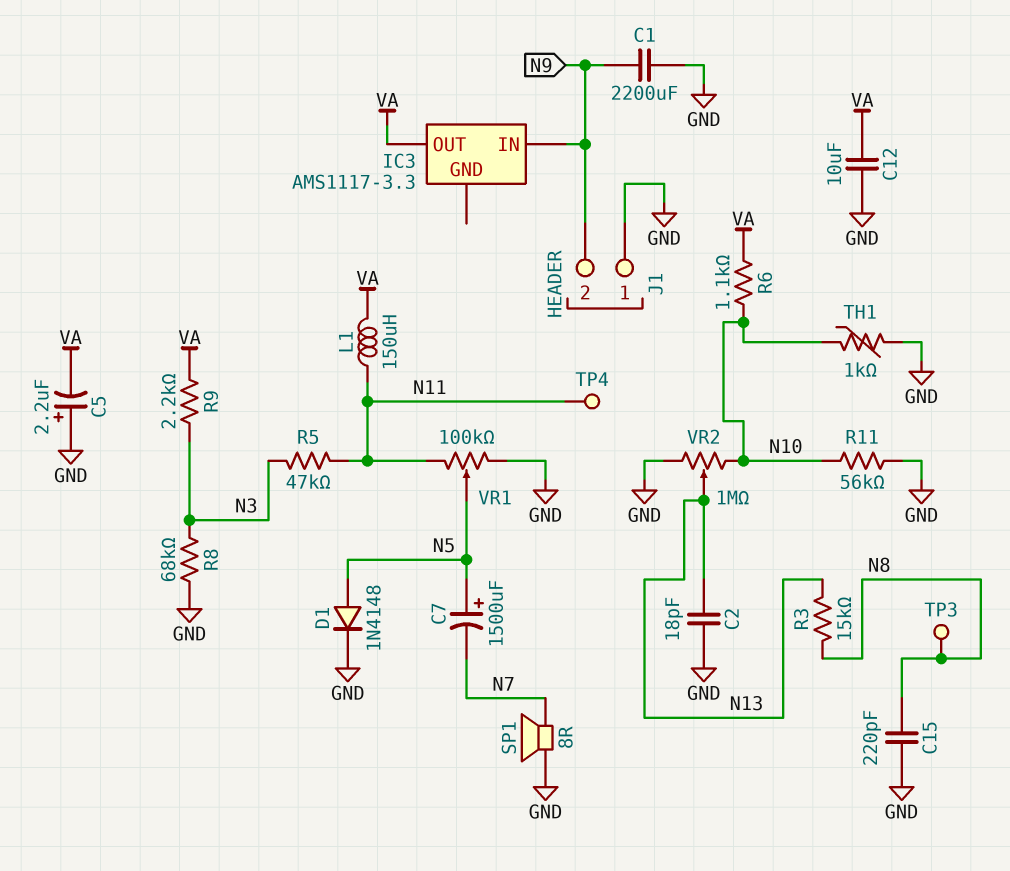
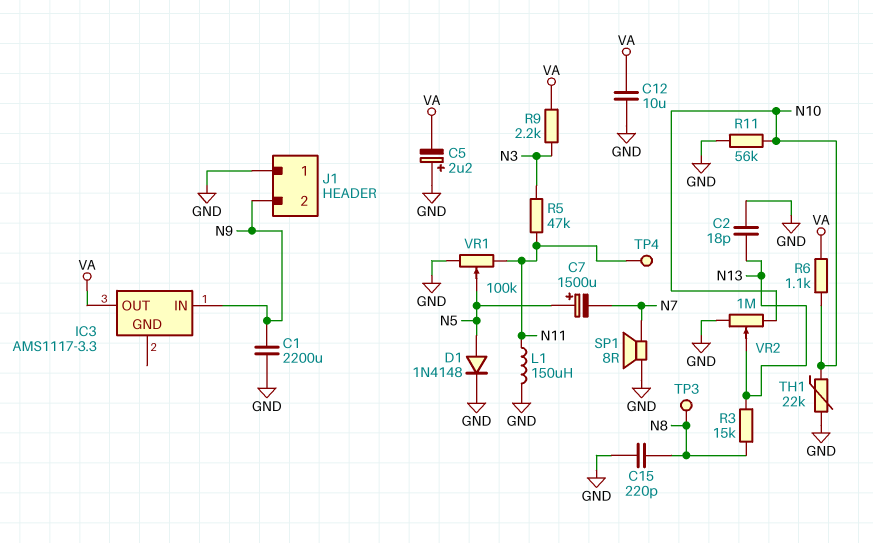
L1: 150uH (N11, VA) -> 150uH (GND, N11)
R8: 68k (GND, N3) -> none
TH1: 1k (GND, N10) -> 22k (GND, N10)

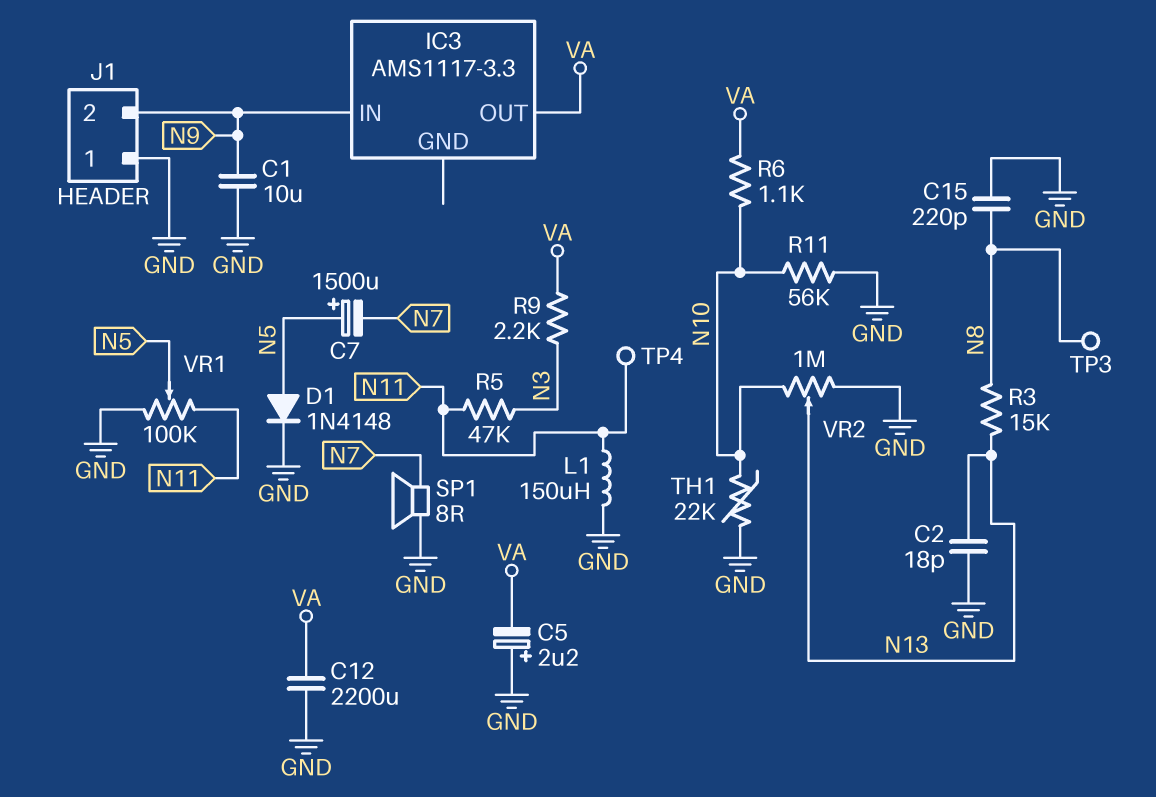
C1: 2200uF (GND, N9) -> 10uF (GND, N9)
C12: 10uF (GND, VA) -> 2200uF (GND, VA)

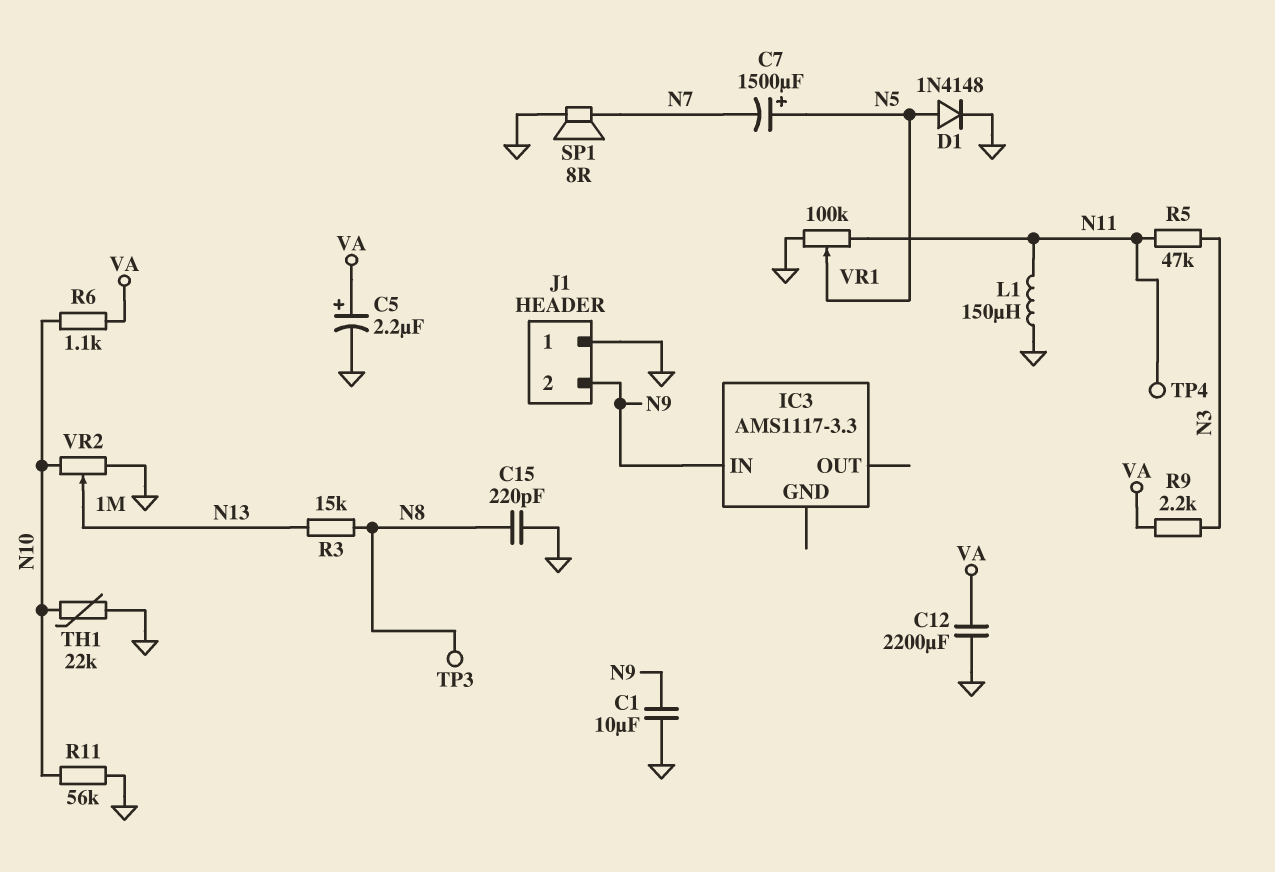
C2: 18pF (GND, N13) -> none
C5: 2.2uF (plus GND, minus VA) -> 2.2uF (plus VA, minus GND)
IC3 pin OUT: VA -> none

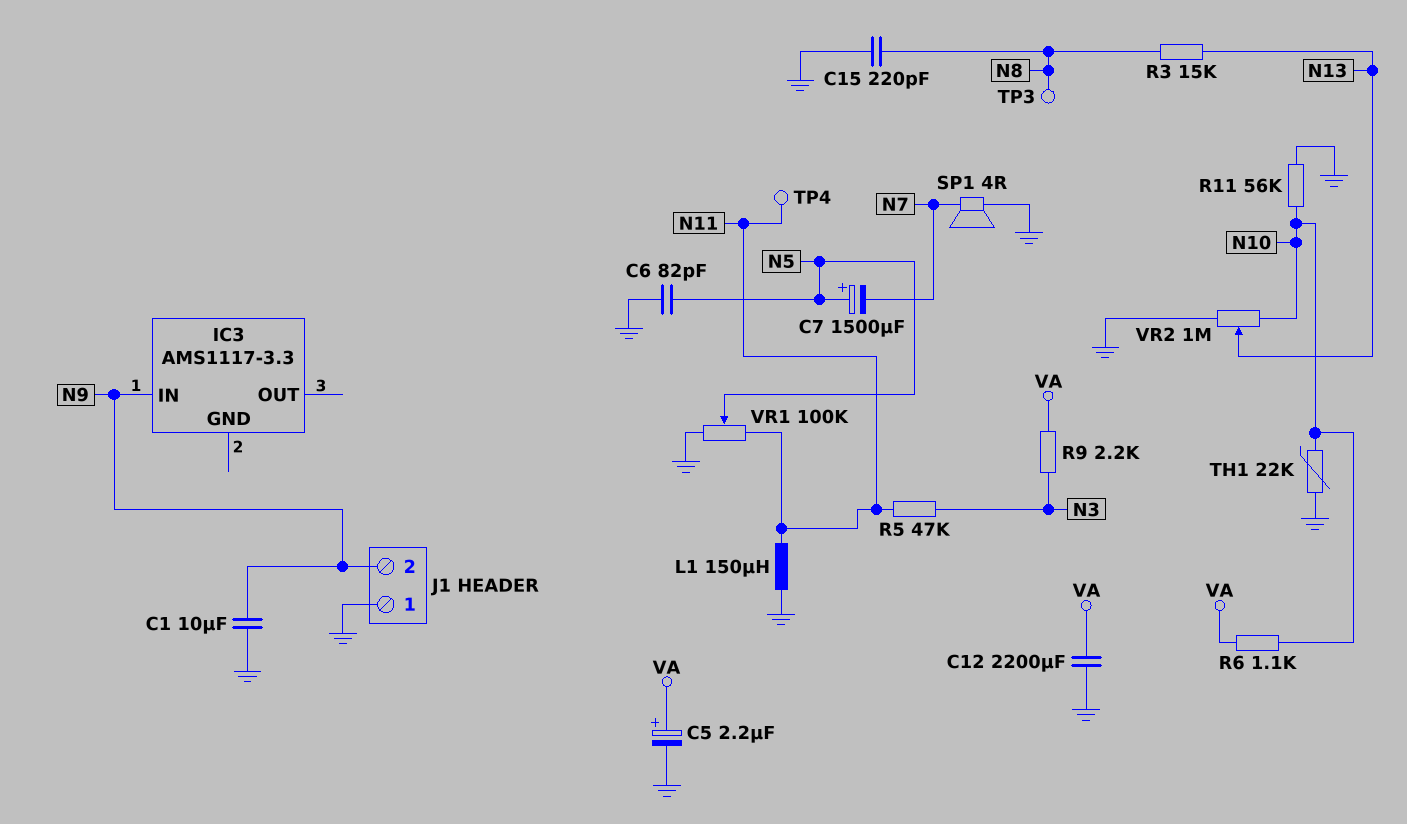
C6: none -> 82pF (GND, N5)
D1: diode 1N4148 (A N5, K GND) -> none
SP1: speaker 8R (GND, N7) -> speaker 4R (GND, N7)

